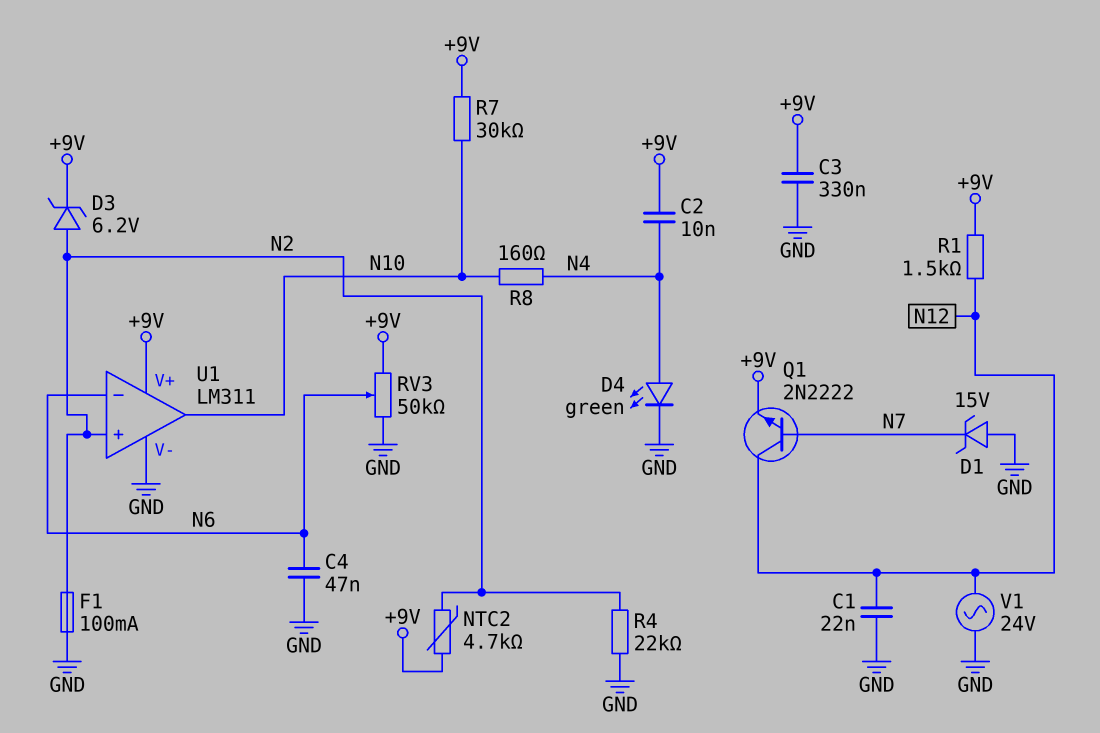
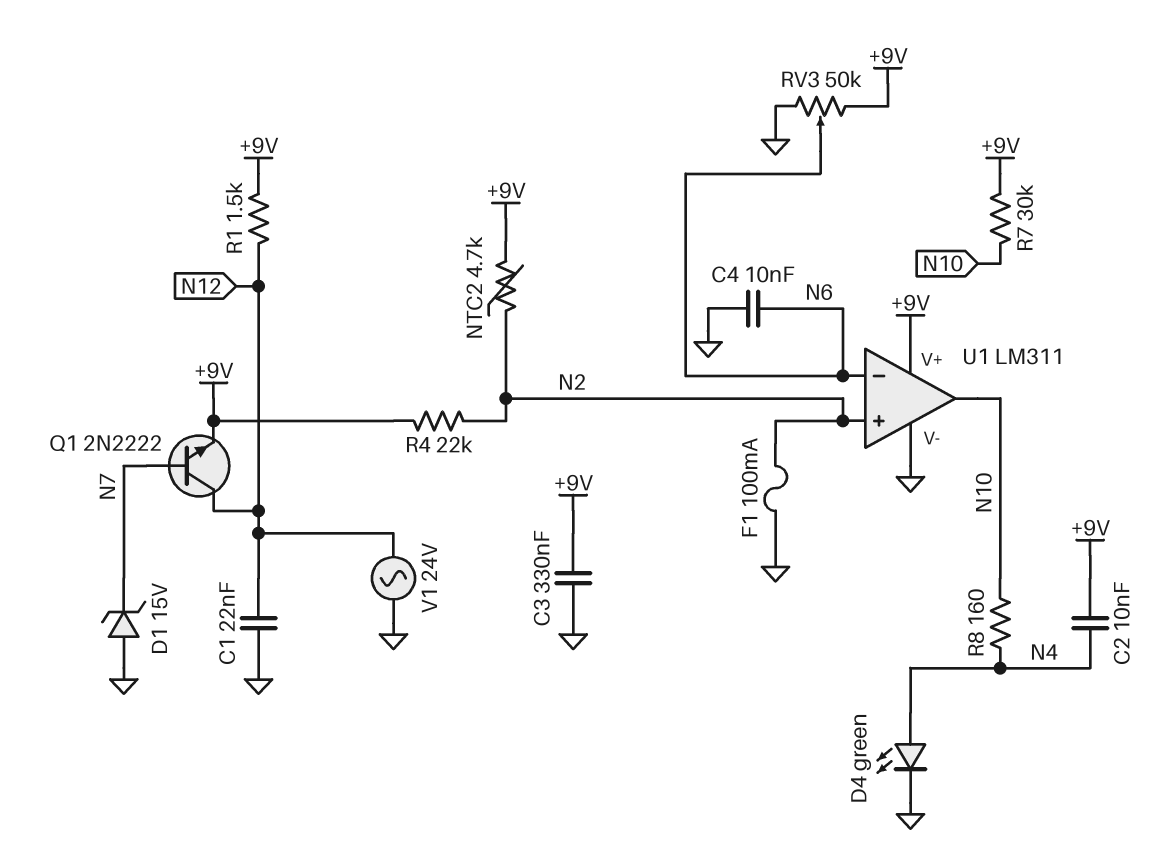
C4: 47nF (GND, N6) -> 10nF (GND, N6)
D3: zener 6.2V (A N2, K +9V) -> none
R4: 22k (GND, N2) -> 22k (+9V, N2)

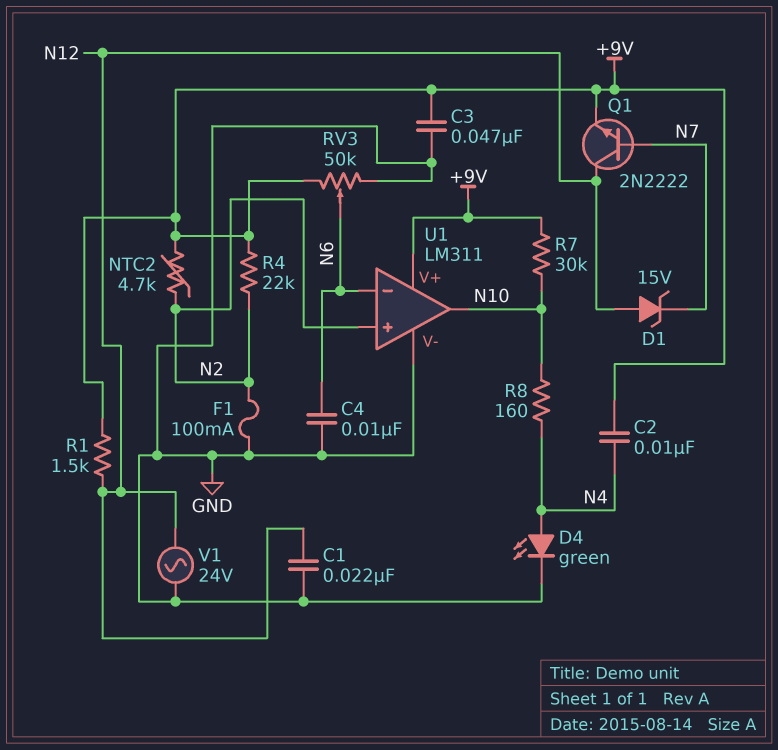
C3: 330nF (+9V, GND) -> 47nF (+9V, GND)
D1: zener 15V (A GND, K N7) -> zener 15V (A N12, K N7)

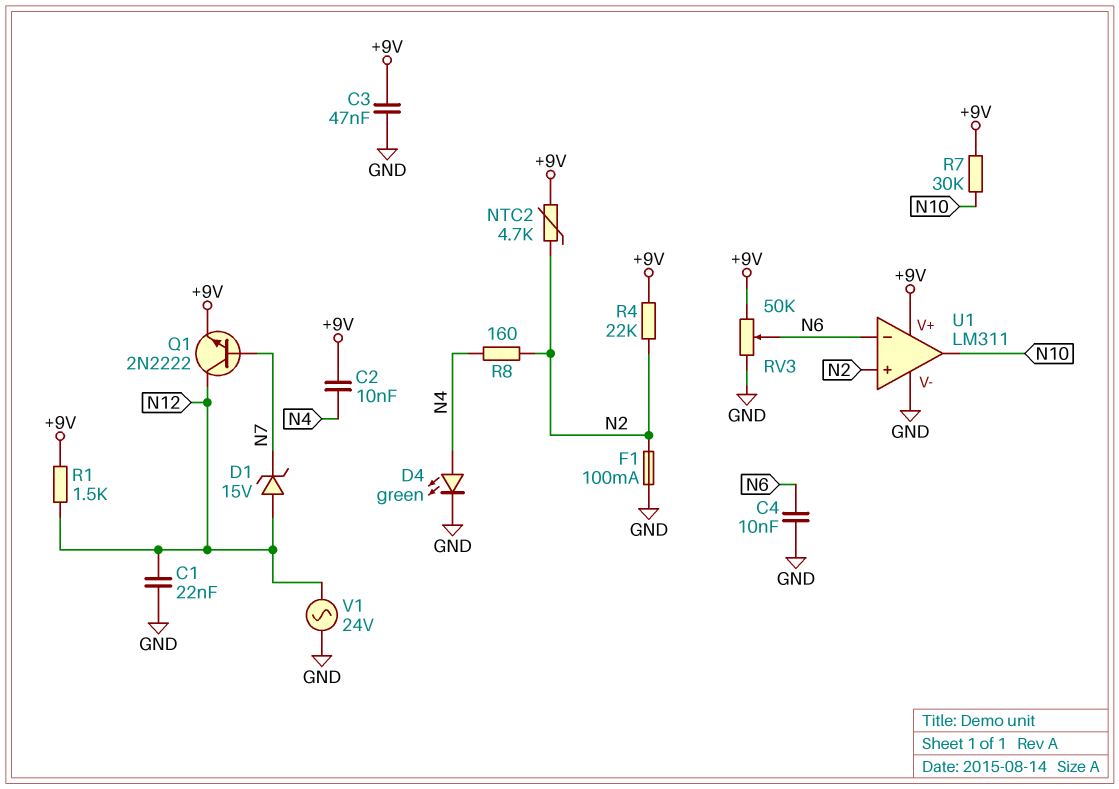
R8: 160 (N4, N10) -> 160 (N2, N4)

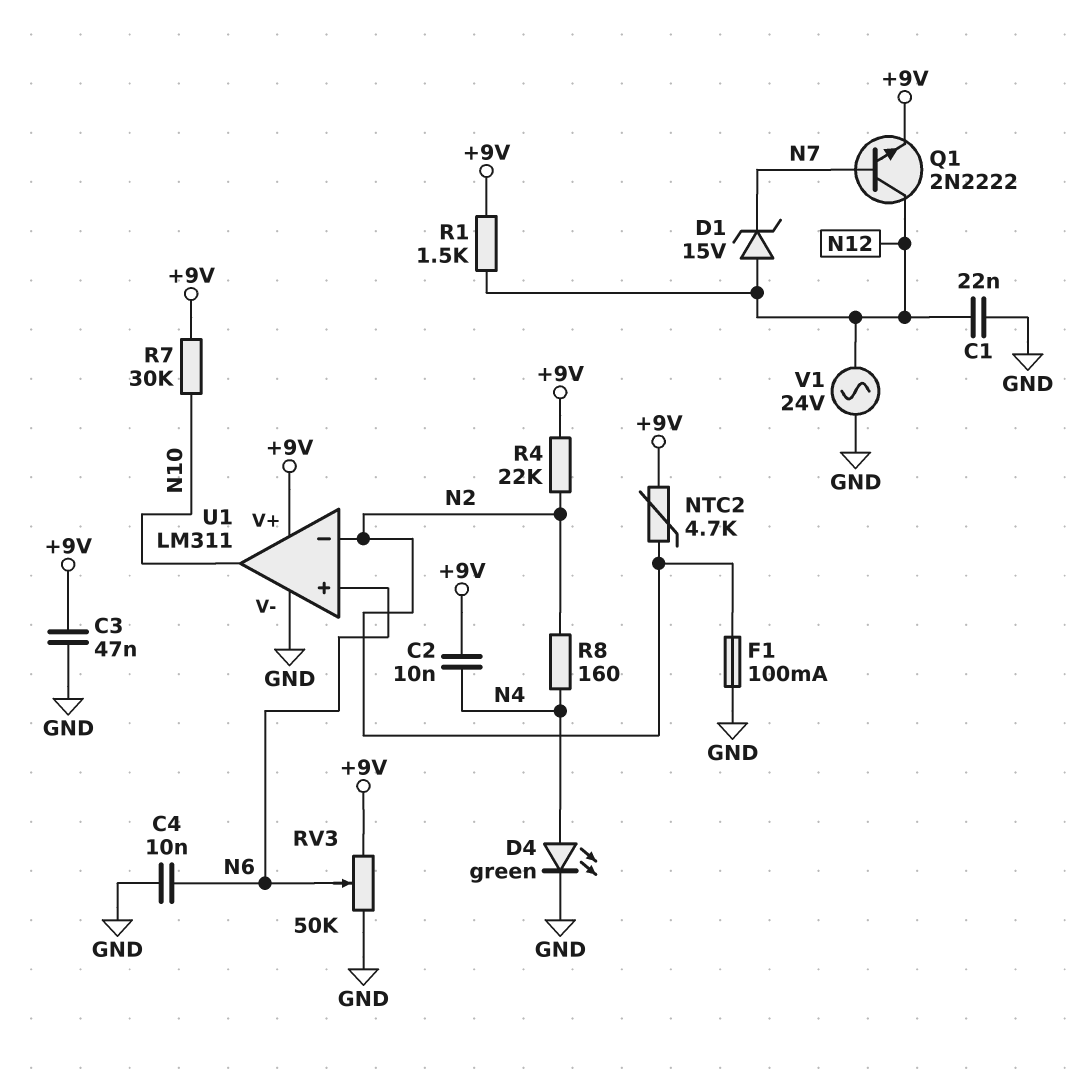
U1 pin in+: N2 -> N6
U1 pin in-: N6 -> N2

